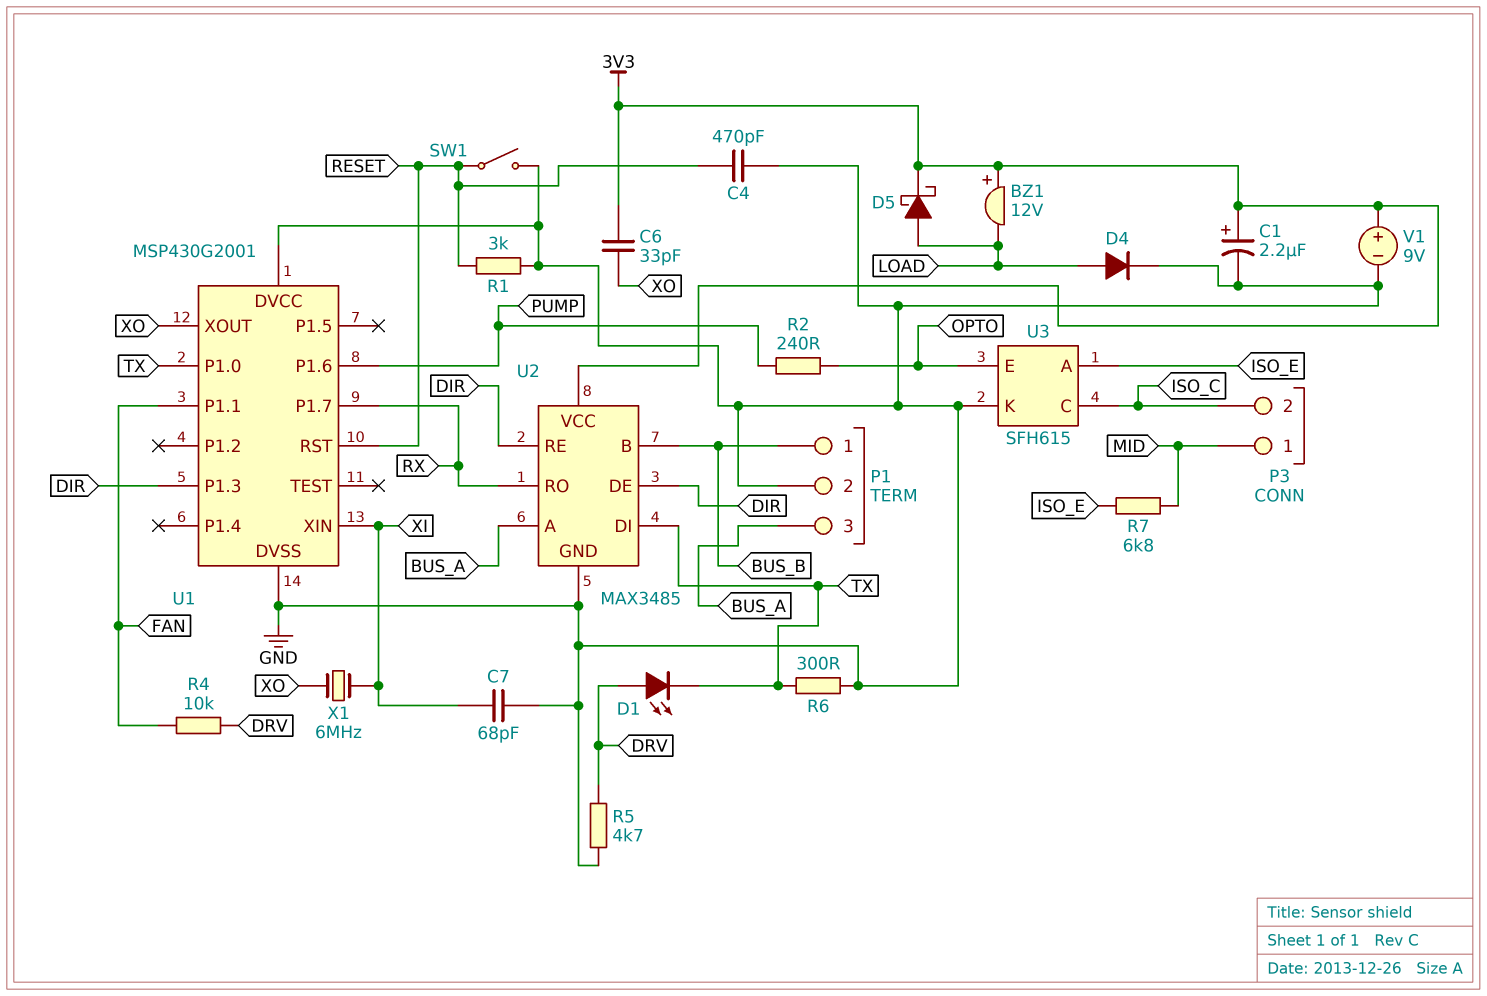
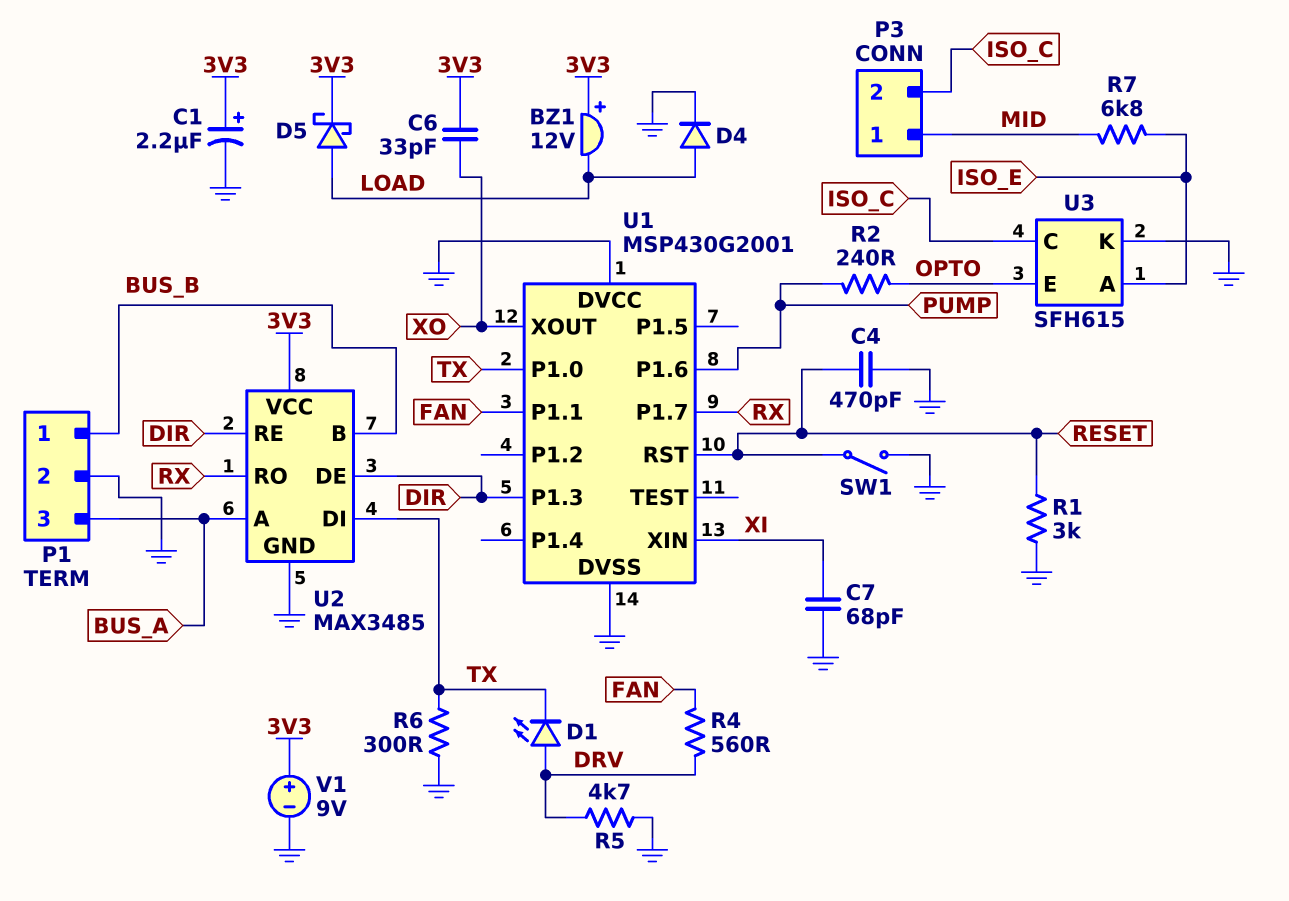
R4: 10k (DRV, FAN) -> 560 (DRV, FAN)
X1: 6MHz (XI, XO) -> none

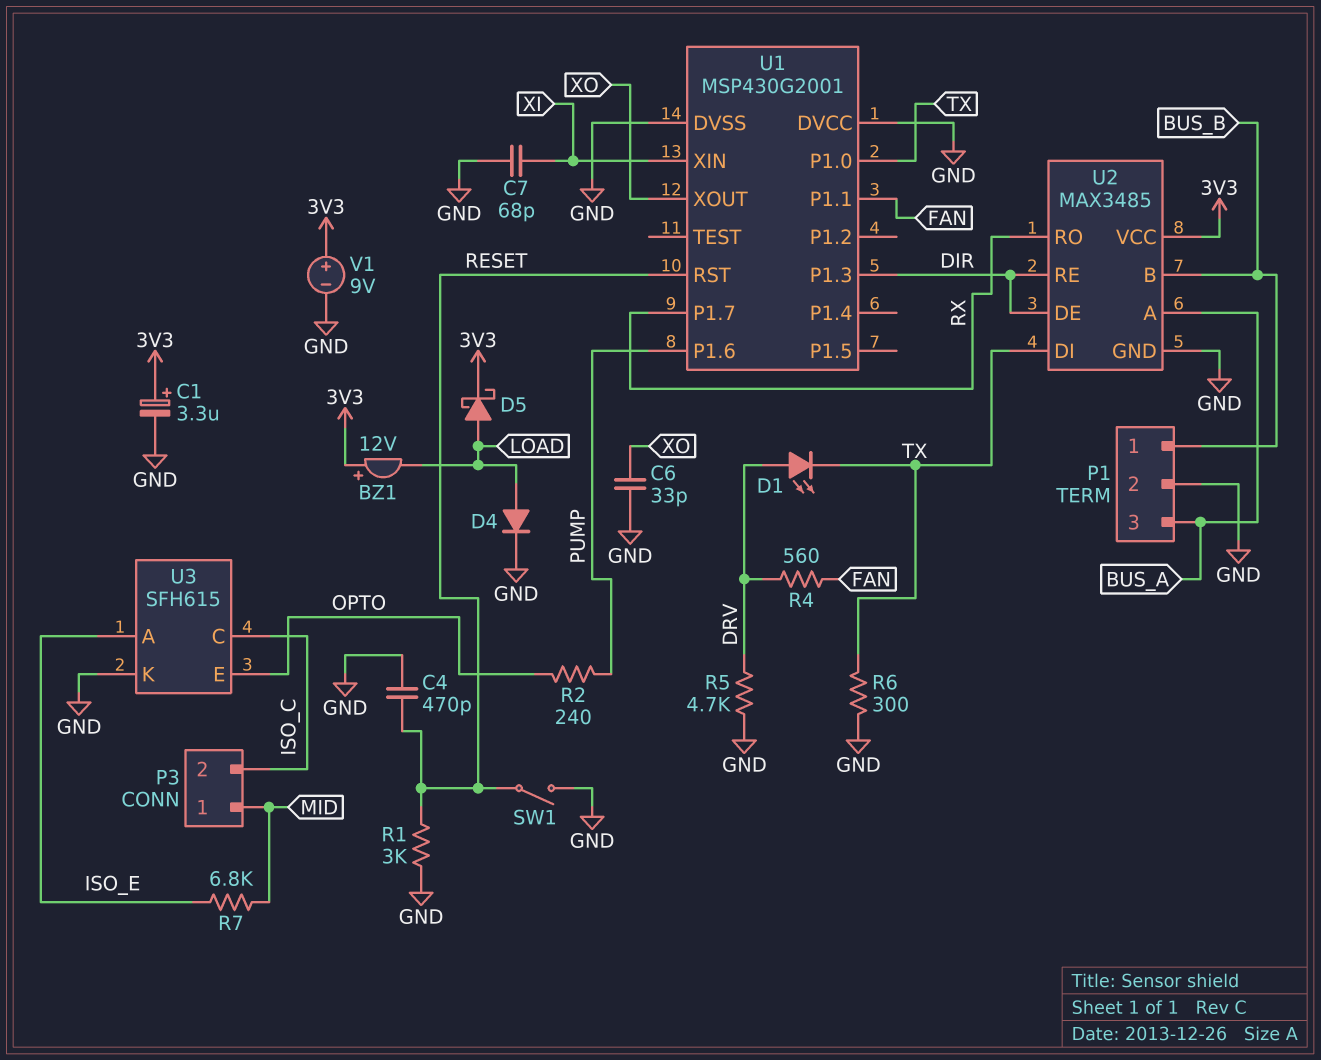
C1: 2.2uF (plus 3V3, minus GND) -> 3.3uF (plus 3V3, minus GND)
C6: 33pF (3V3, XO) -> 33pF (GND, XO)

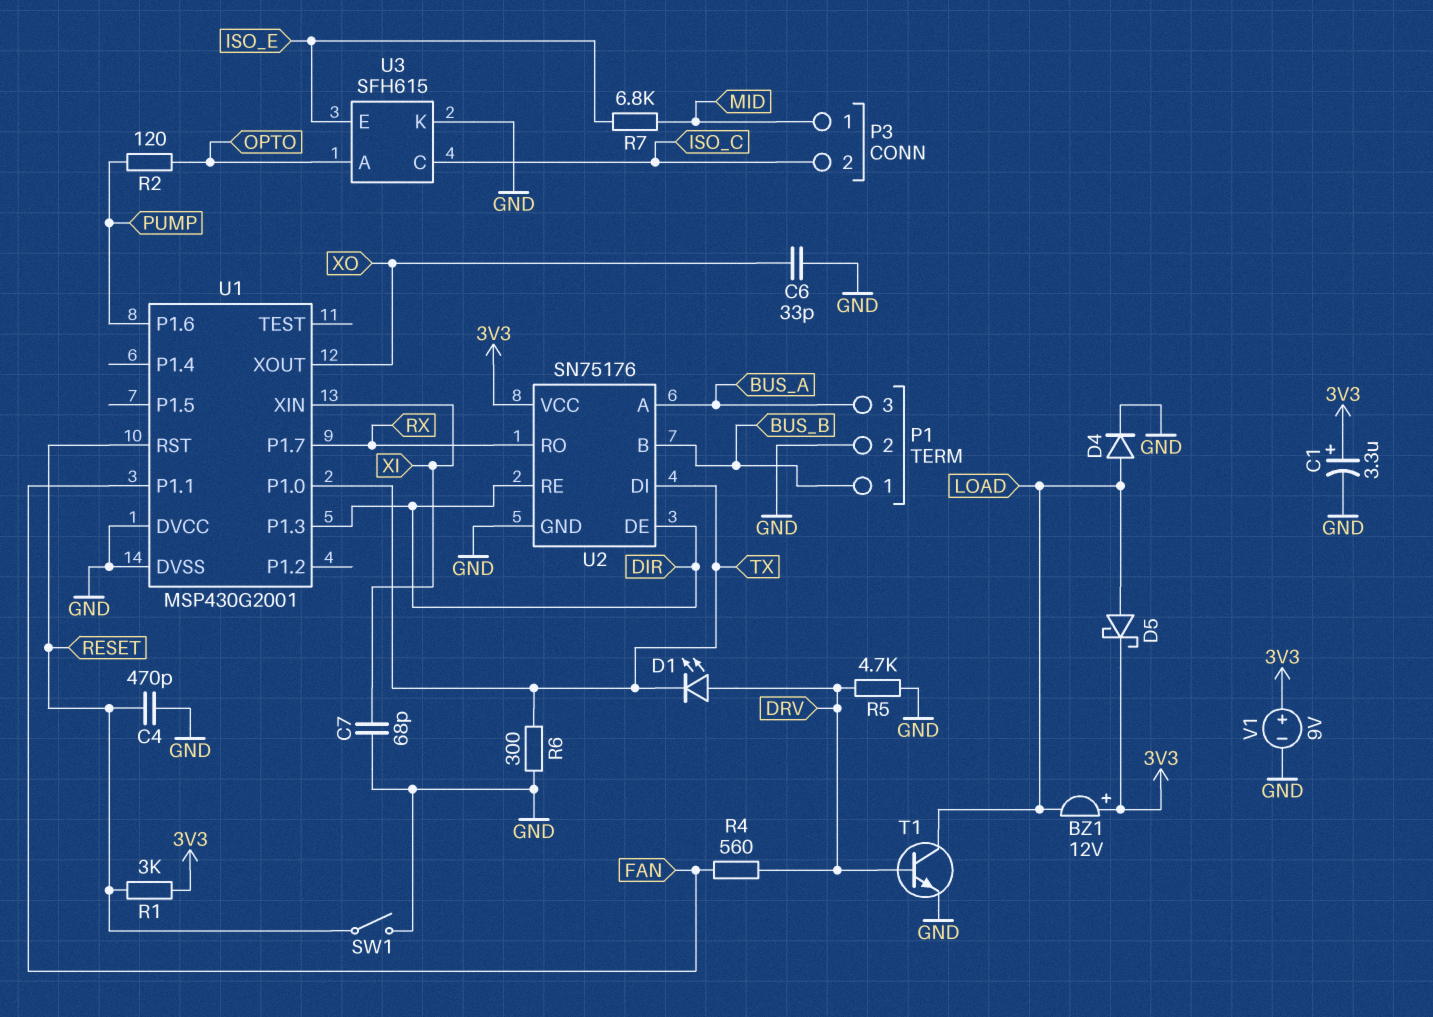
R1: 3k (GND, RESET) -> 3k (3V3, RESET)
R2: 240 (OPTO, PUMP) -> 120 (OPTO, PUMP)
T1: none -> NPN (B DRV, C LOAD, E GND)
U2: MAX3485 -> SN75176
U3 pin A: ISO_E -> OPTO
U3 pin E: OPTO -> ISO_E

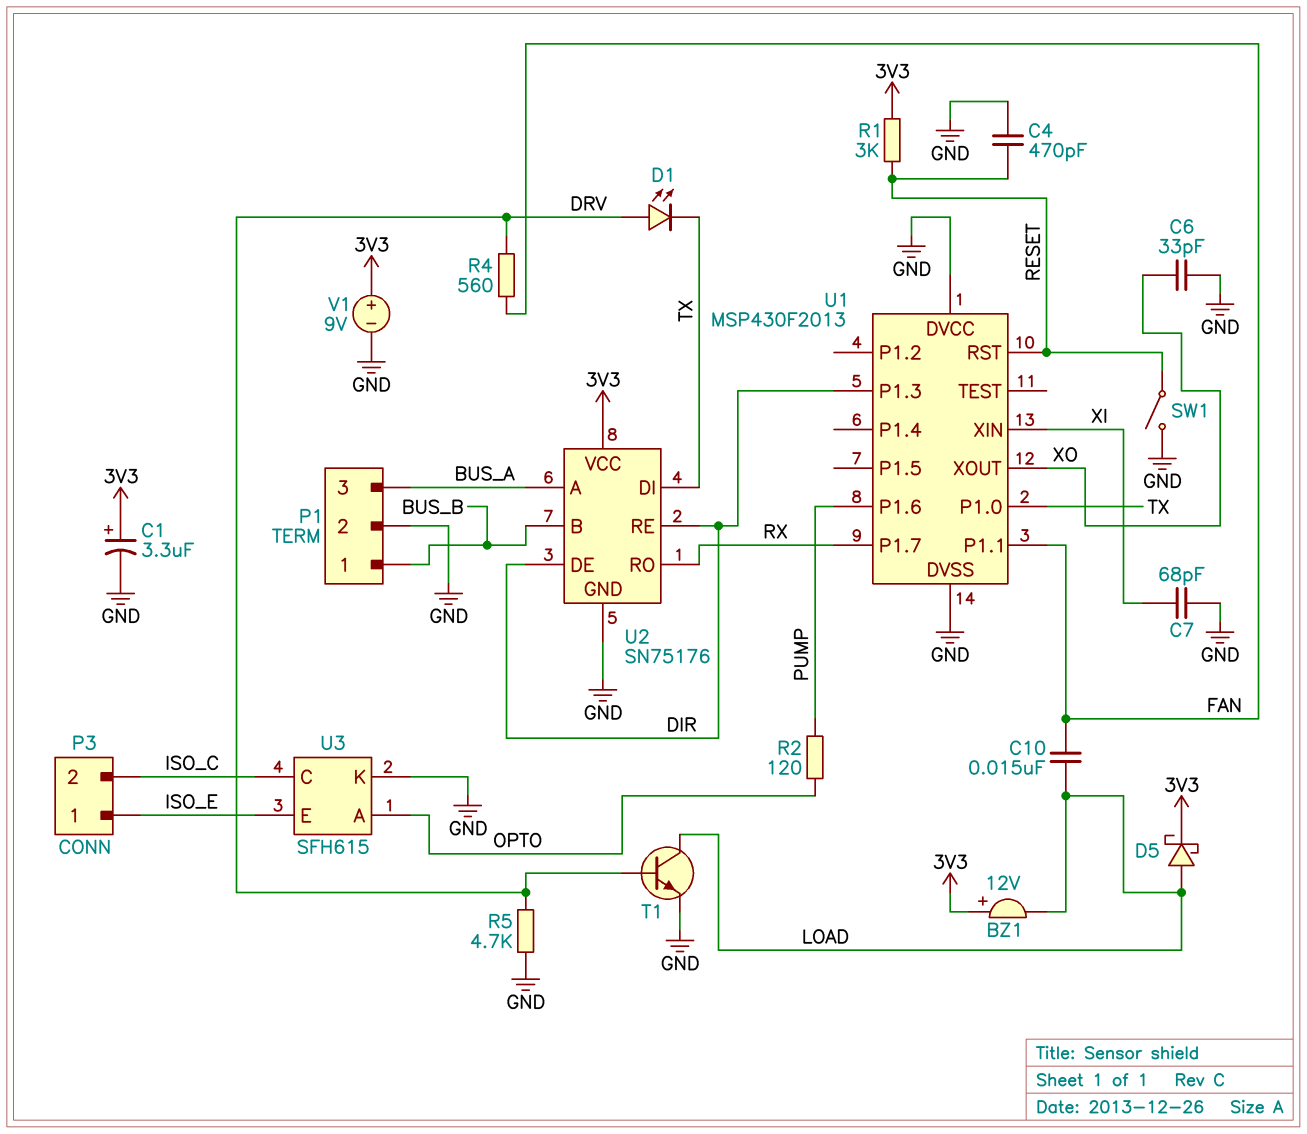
C10: none -> 15nF (FAN, LOAD)
D4: diode (A LOAD, K GND) -> none
P3 pin 1: MID -> ISO_E
R6: 300 (GND, TX) -> none
R7: 6.8k (ISO_E, MID) -> none
U1: MSP430G2001 -> MSP430F2013

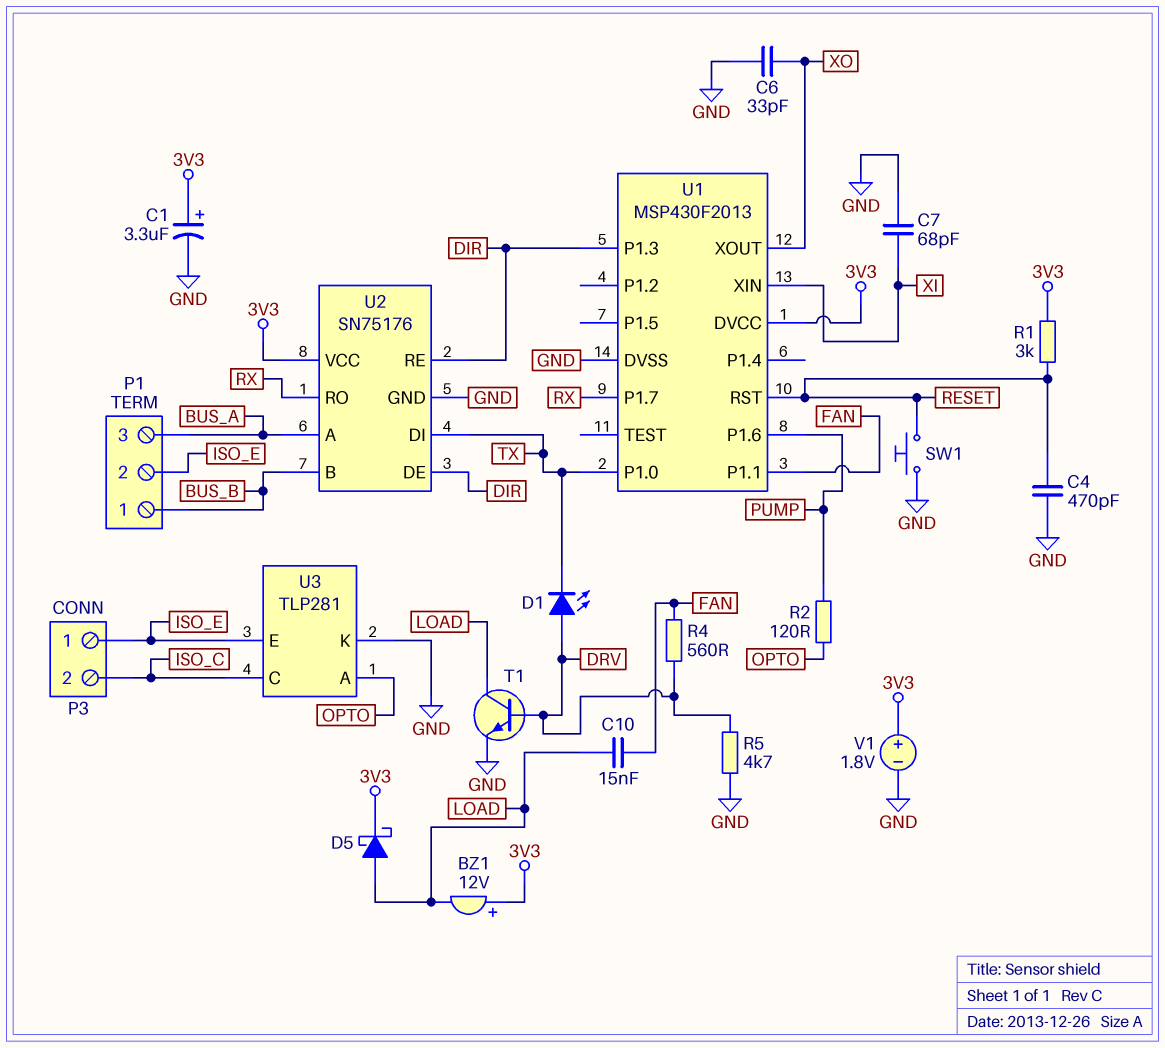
P1 pin 2: GND -> ISO_E
SW1: switch (GND, RESET) -> button (GND, RESET)
U1 pin DVCC: GND -> 3V3
U3: SFH615 -> TLP281
V1: 9V (plus 3V3, minus GND) -> 1.8V (plus 3V3, minus GND)

